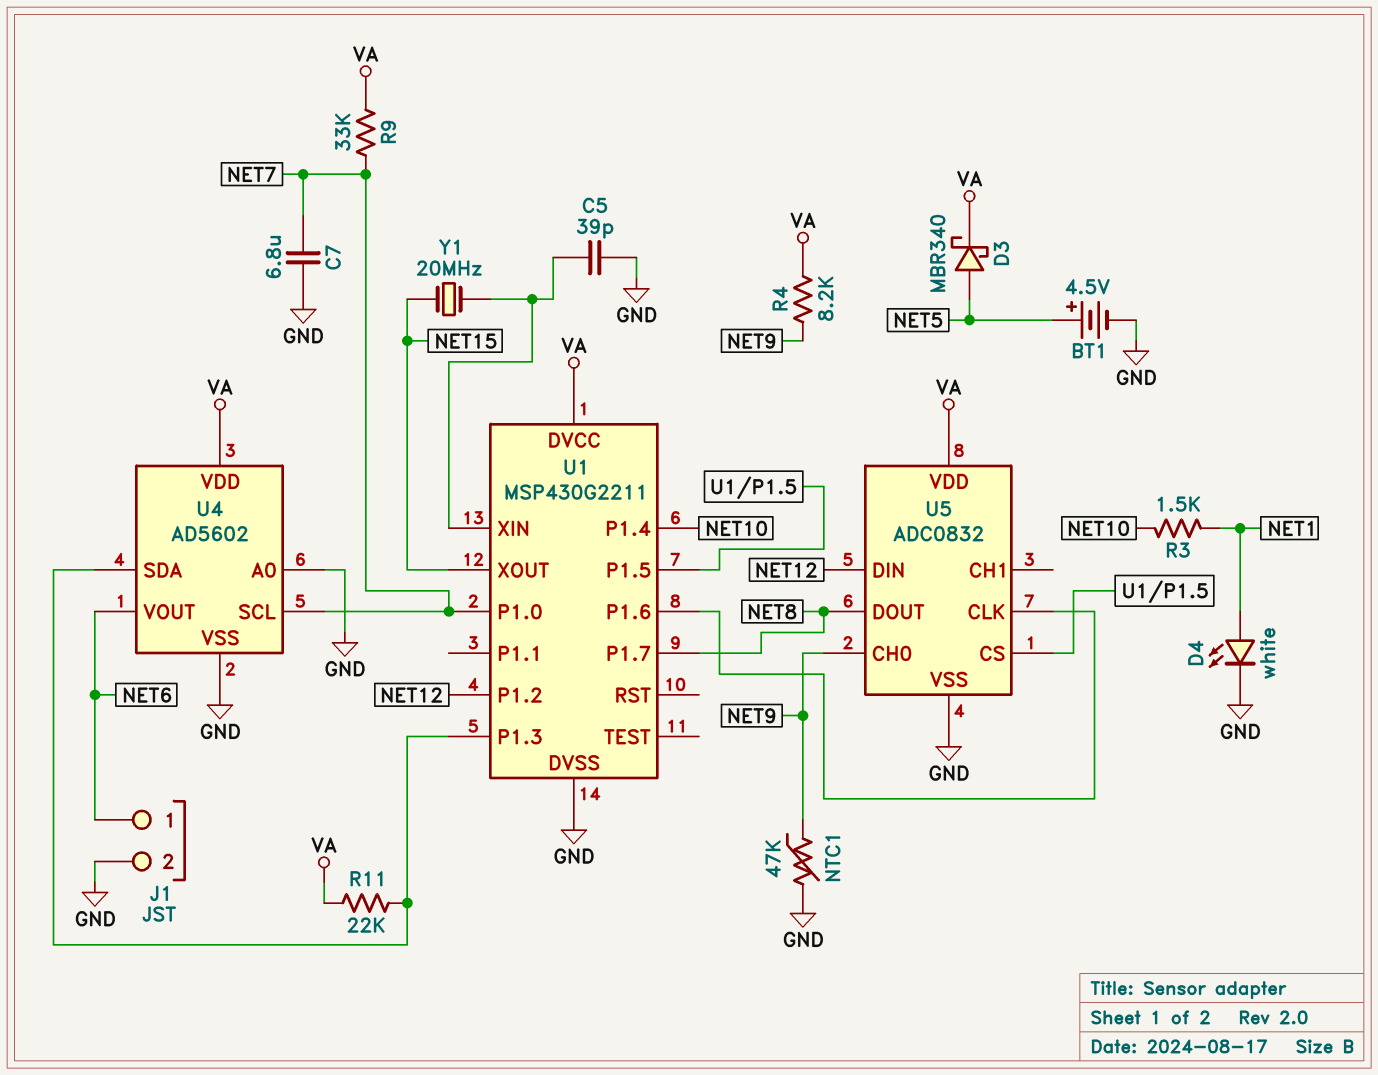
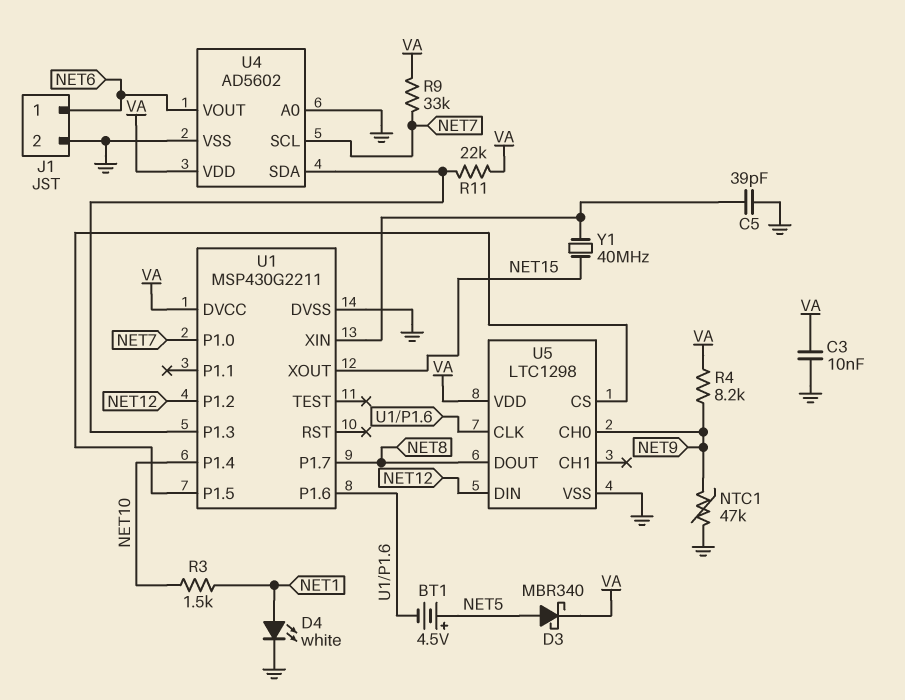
BT1: 4.5V (plus NET5, minus GND) -> 4.5V (plus NET5, minus U1/P1.6)
C3: none -> 10nF (GND, VA)
C7: 6.8uF (GND, NET7) -> none
U5: ADC0832 -> LTC1298
Y1: 20MHz (NET15, U1/XIN) -> 40MHz (NET15, U1/XIN)

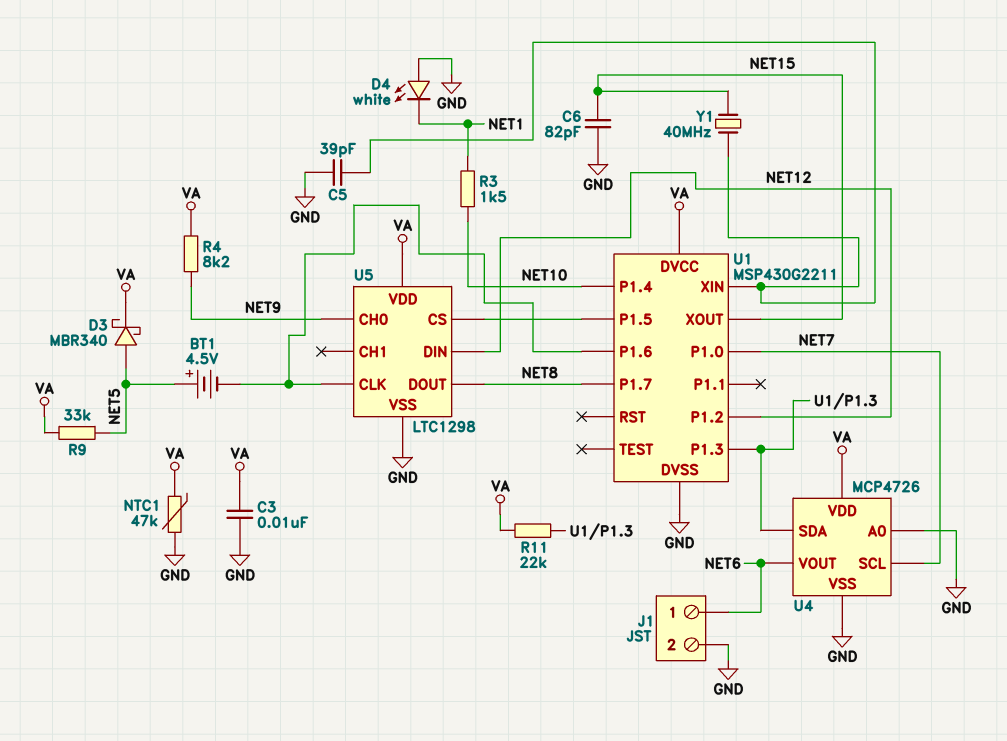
C6: none -> 82pF (GND, NET15)
D4: LED white (A NET1, K GND) -> LED white (A GND, K NET1)
NTC1: 47k (GND, NET9) -> 47k (GND, VA)
R9: 33k (NET7, VA) -> 33k (NET5, VA)
U4: AD5602 -> MCP4726

